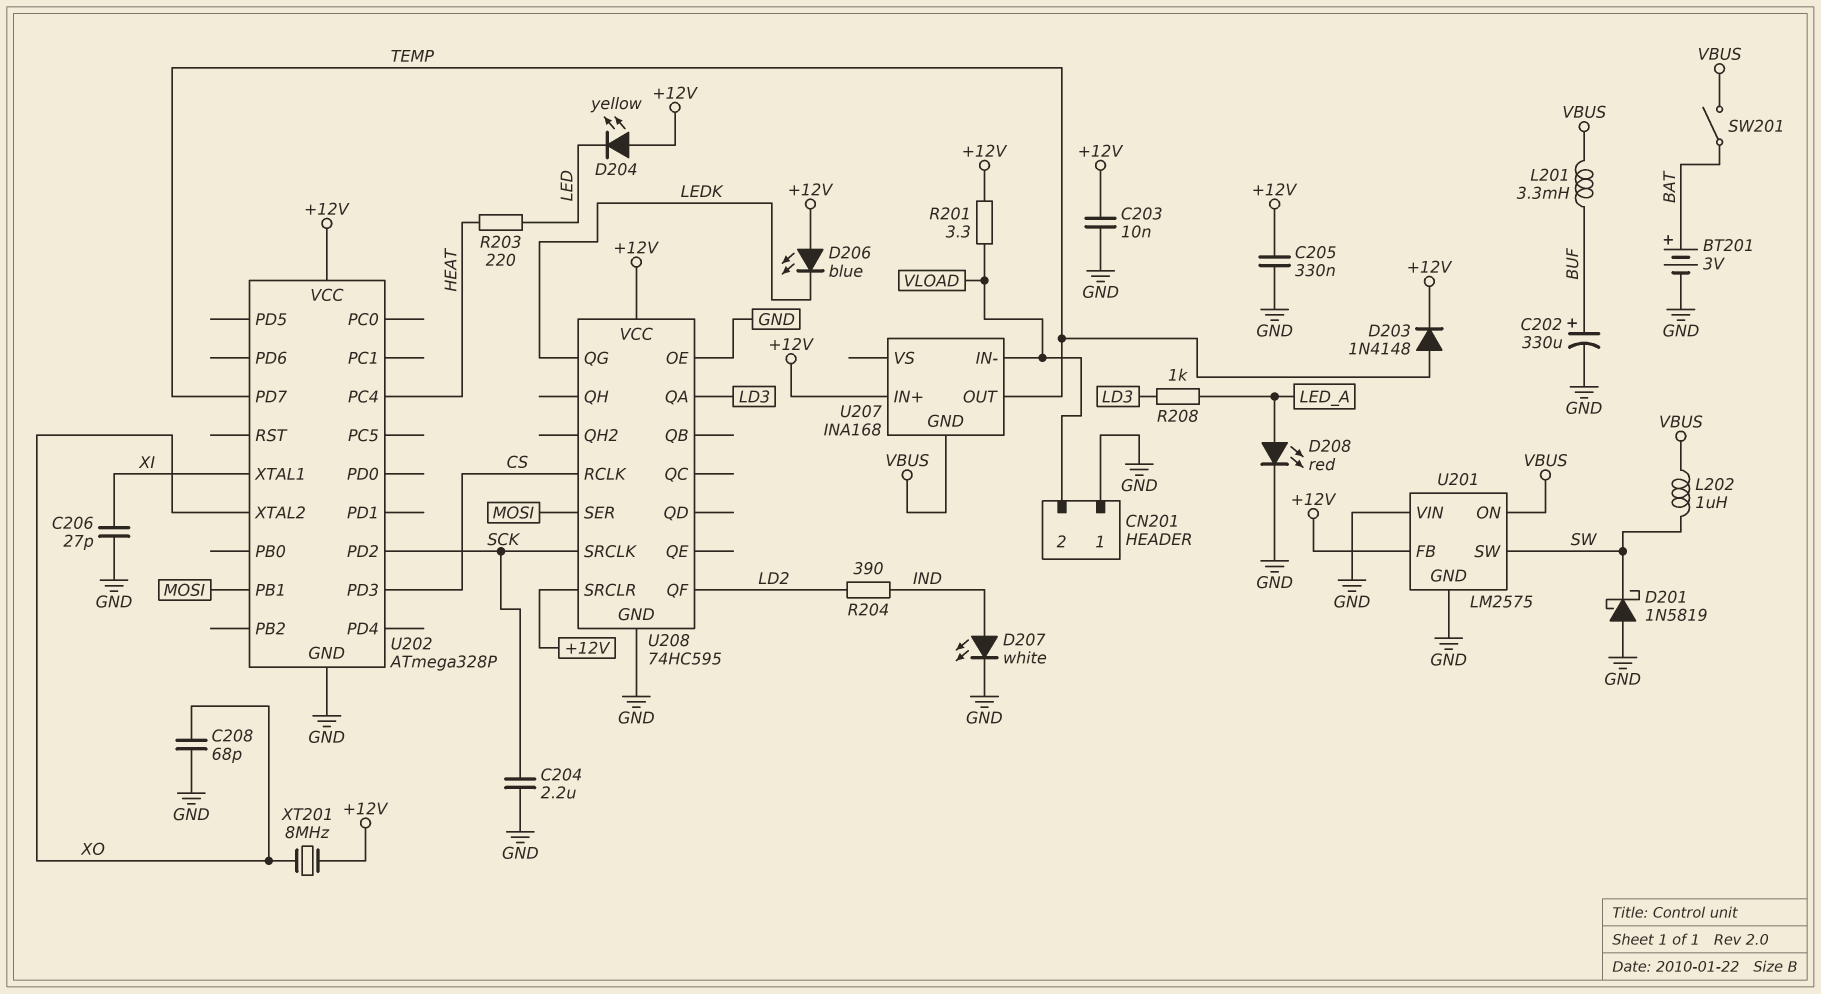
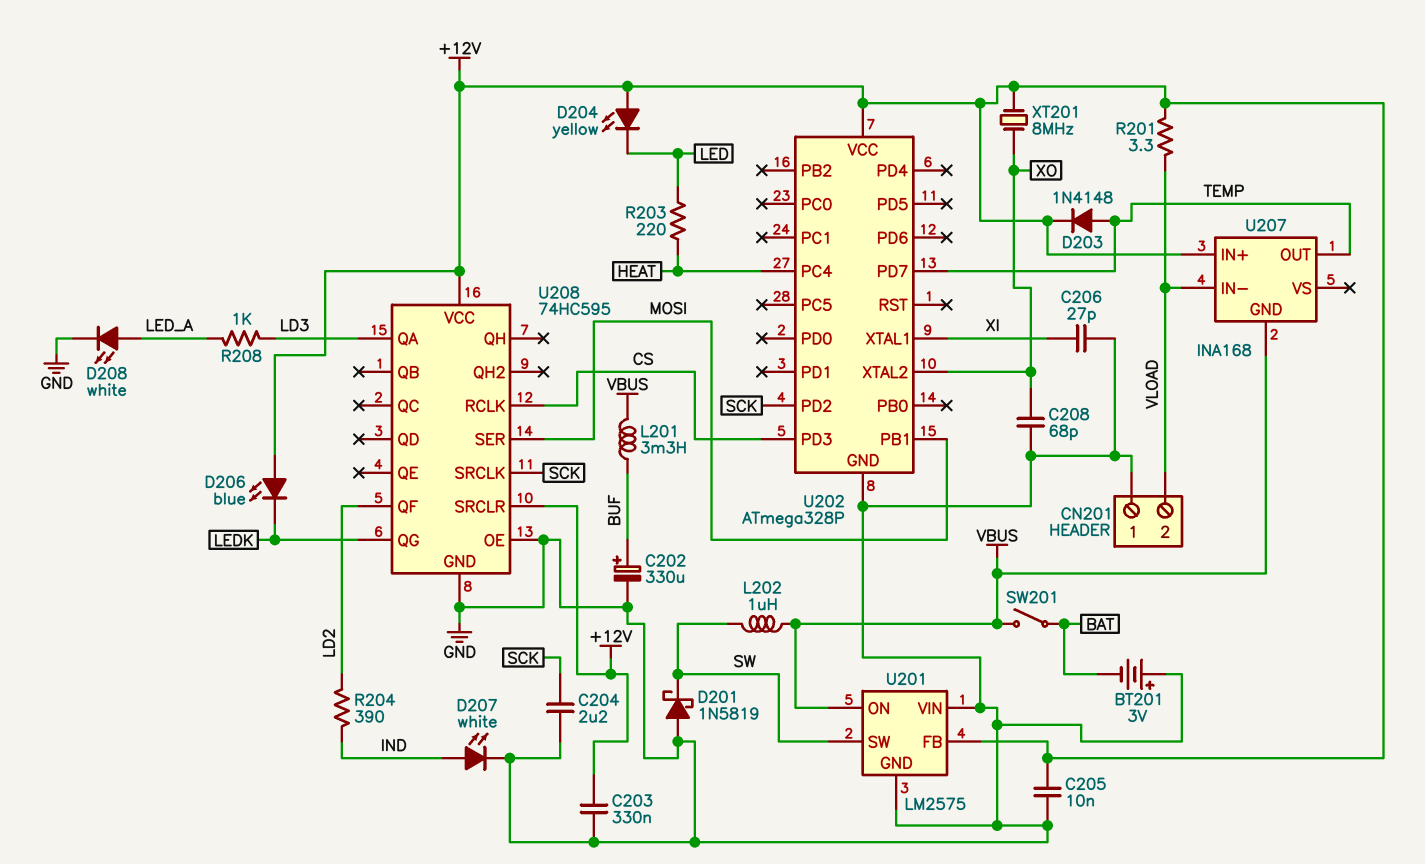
BT201: 3V (plus BAT, minus GND) -> 3V (plus GND, minus BAT)
C203: 10nF (+12V, GND) -> 330nF (+12V, GND)
C205: 330nF (+12V, GND) -> 10nF (+12V, GND)
D208: LED red (A LED_A, K GND) -> LED white (A LED_A, K GND)

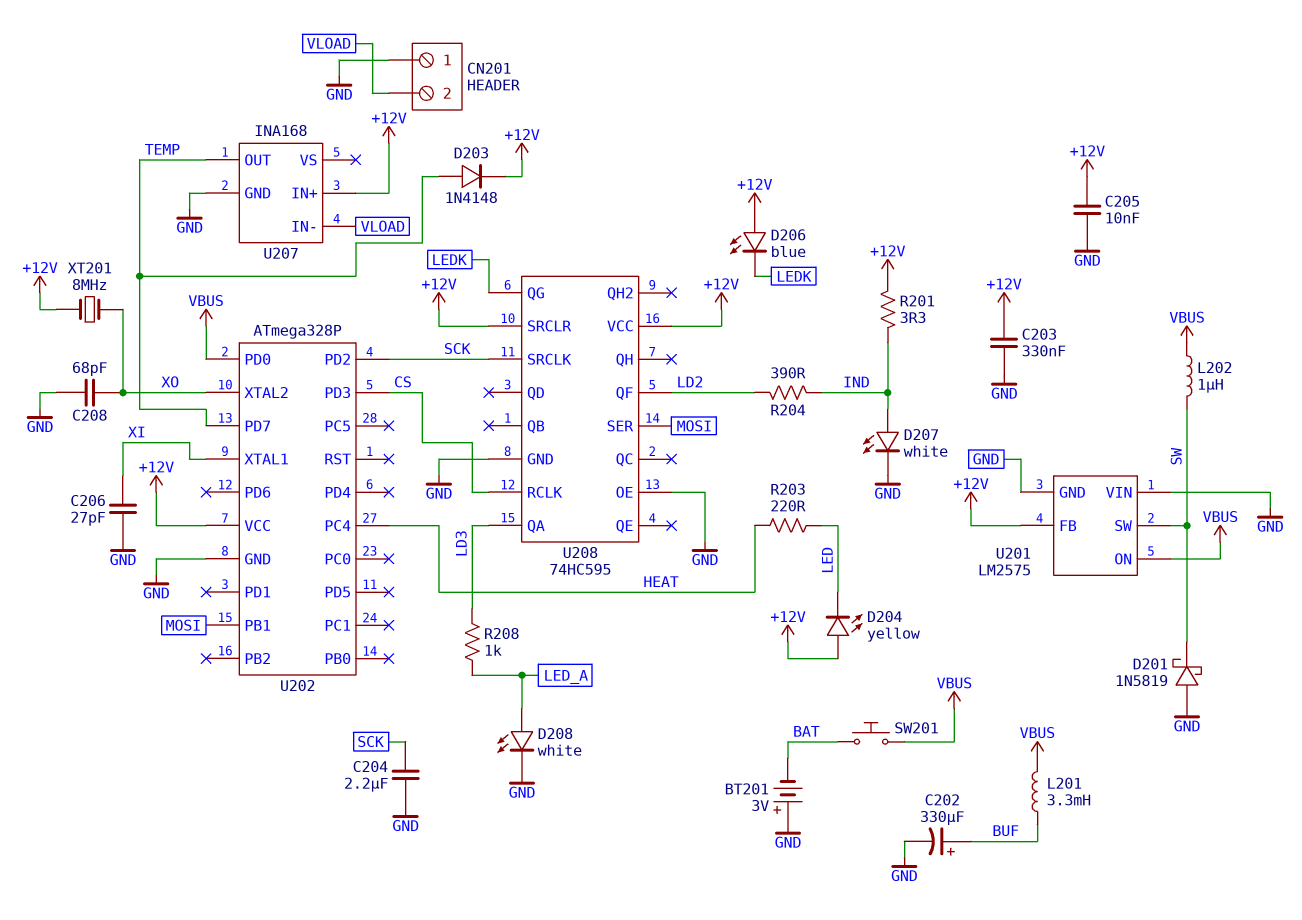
R201: 3.3 (+12V, VLOAD) -> 3.3 (+12V, IND)
SW201: switch (BAT, VBUS) -> button (BAT, VBUS)
U202 pin PD0: none -> VBUS
U207 pin GND: VBUS -> GND

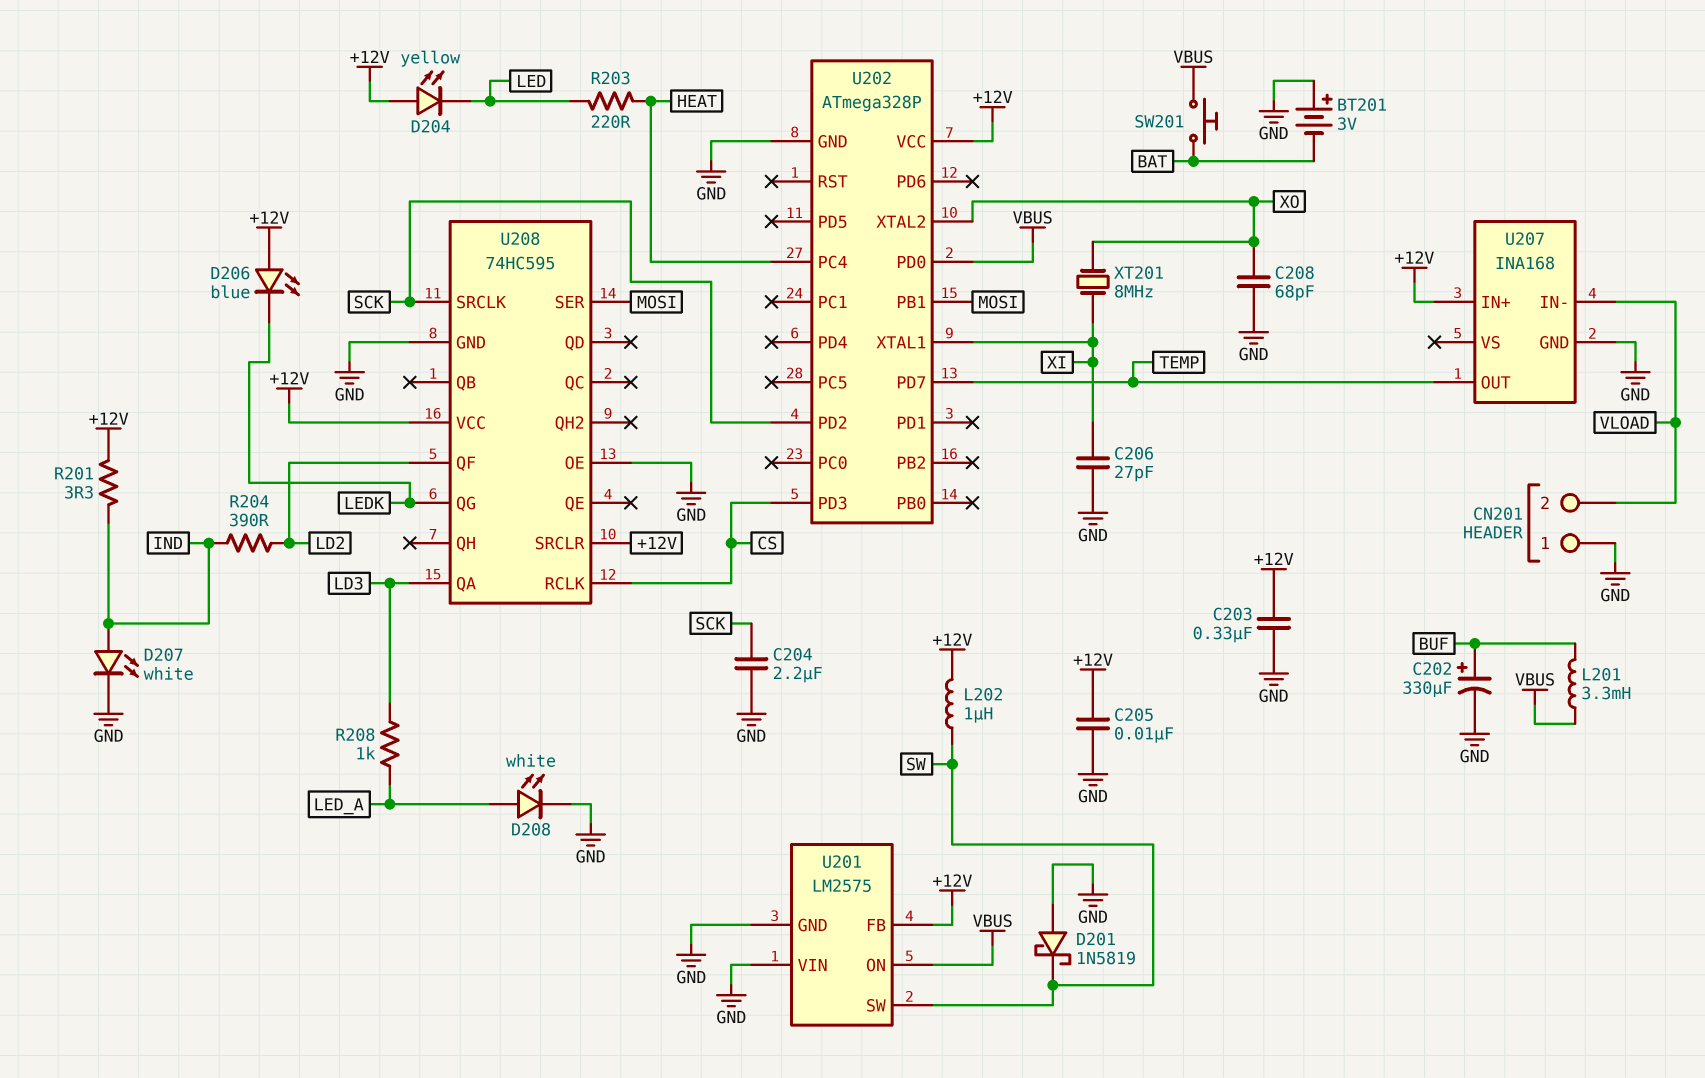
D203: diode 1N4148 (A TEMP, K +12V) -> none
L202: 1uH (SW, VBUS) -> 1uH (+12V, SW)
XT201: 8MHz (+12V, XO) -> 8MHz (XI, XO)

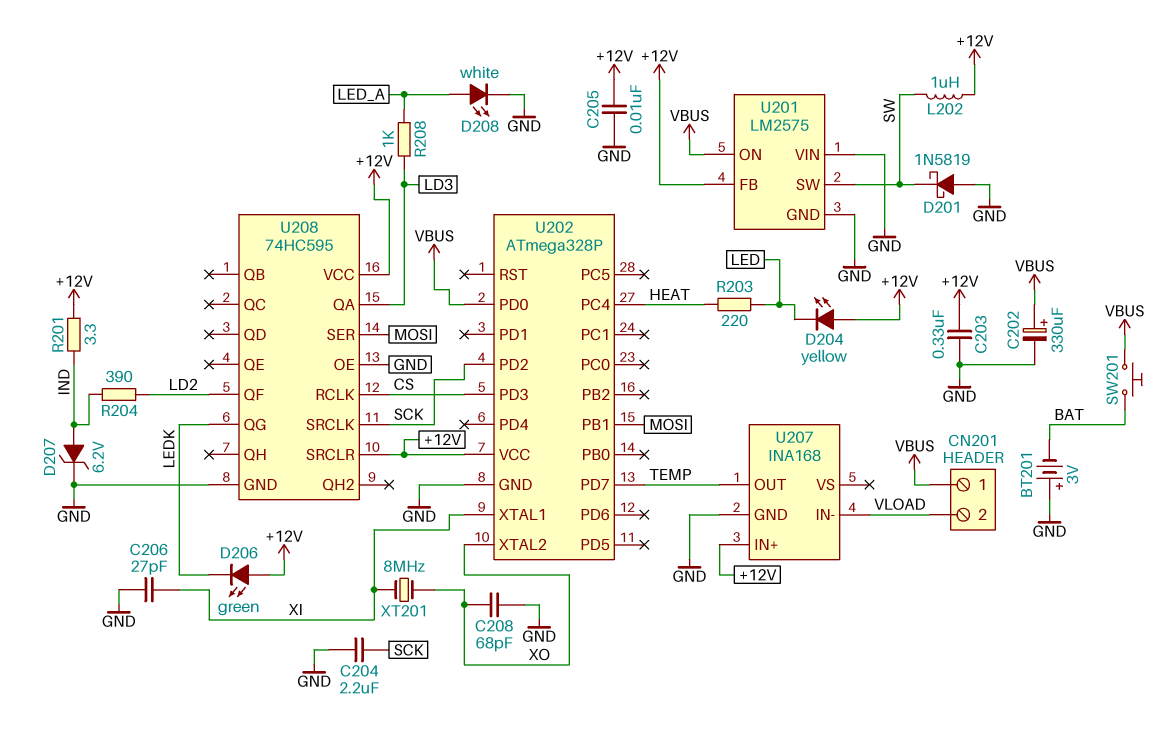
C202: 330uF (plus BUF, minus GND) -> 330uF (plus VBUS, minus GND)
CN201 pin 1: GND -> VBUS
D206: LED blue (A +12V, K LEDK) -> LED green (A +12V, K LEDK)
D207: LED white (A IND, K GND) -> zener 6.2V (A IND, K GND)
L201: 3.3mH (BUF, VBUS) -> none

